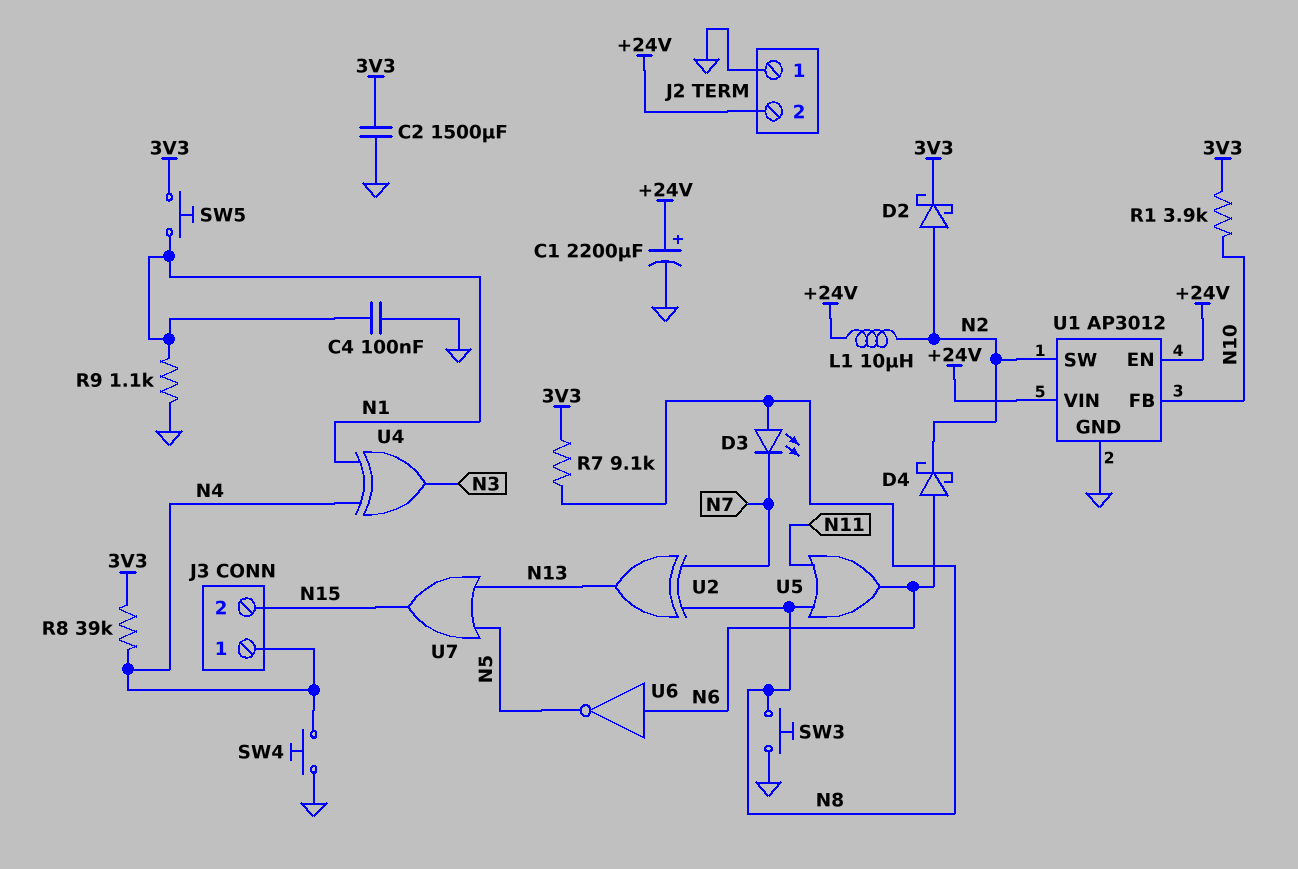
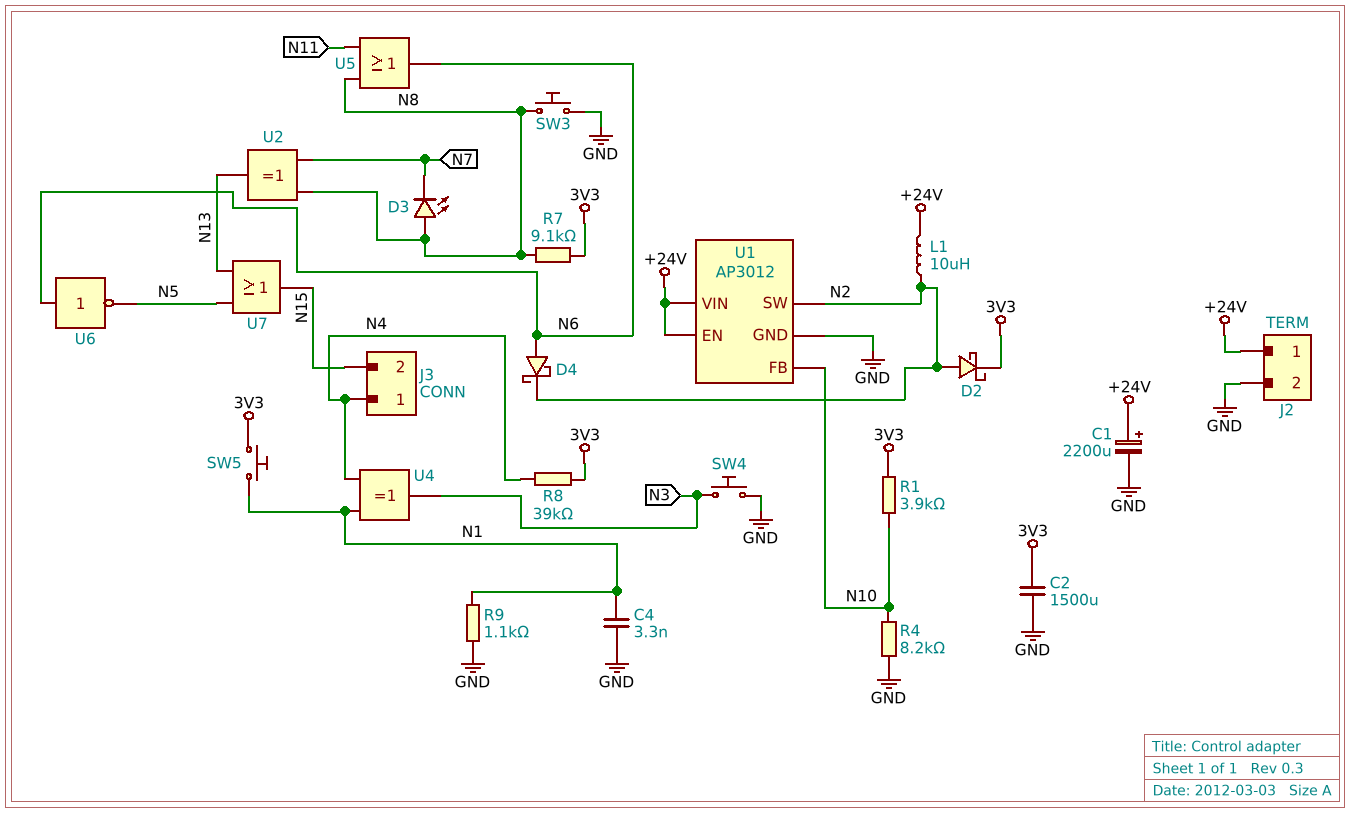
C4: 100nF (GND, N1) -> 3.3nF (GND, N1)
J2 pin 1: GND -> +24V
J2 pin 2: +24V -> GND
R4: none -> 8.2k (GND, N10)
SW4: button (GND, N4) -> button (GND, N3)

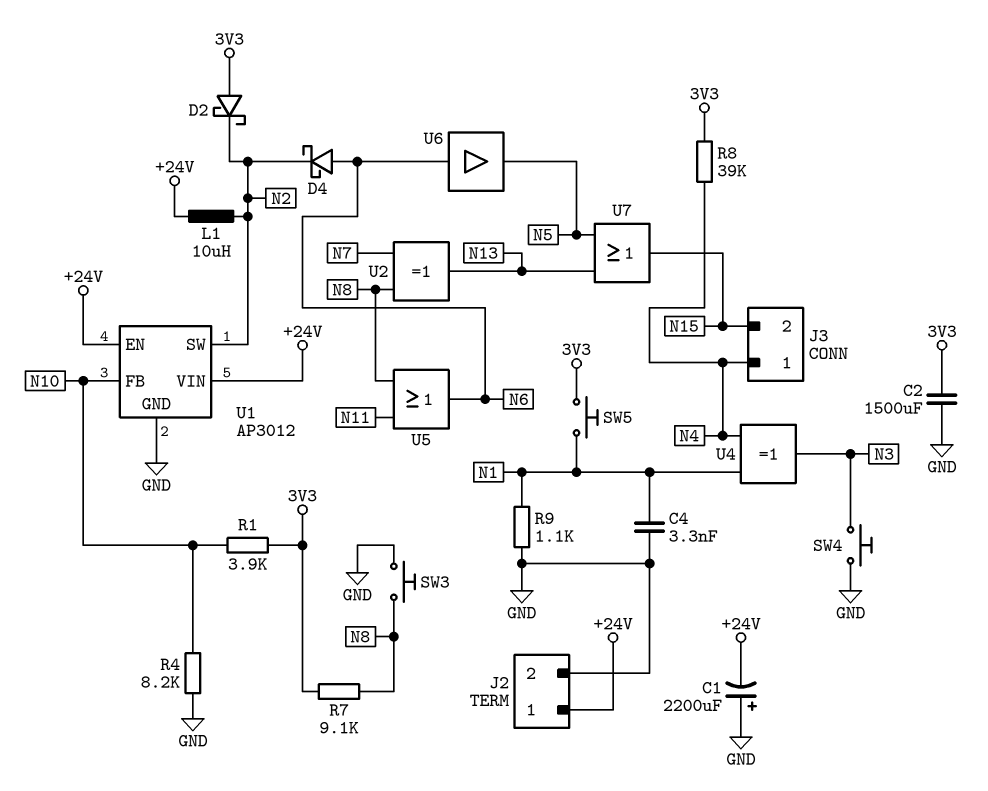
C1: 2200uF (plus +24V, minus GND) -> 2200uF (plus GND, minus +24V)
D2: schottky (A N2, K 3V3) -> schottky (A 3V3, K N2)
D3: LED (A N8, K N7) -> none
U6: NOT (in N6, out N5) -> buffer (in N6, out N5)

